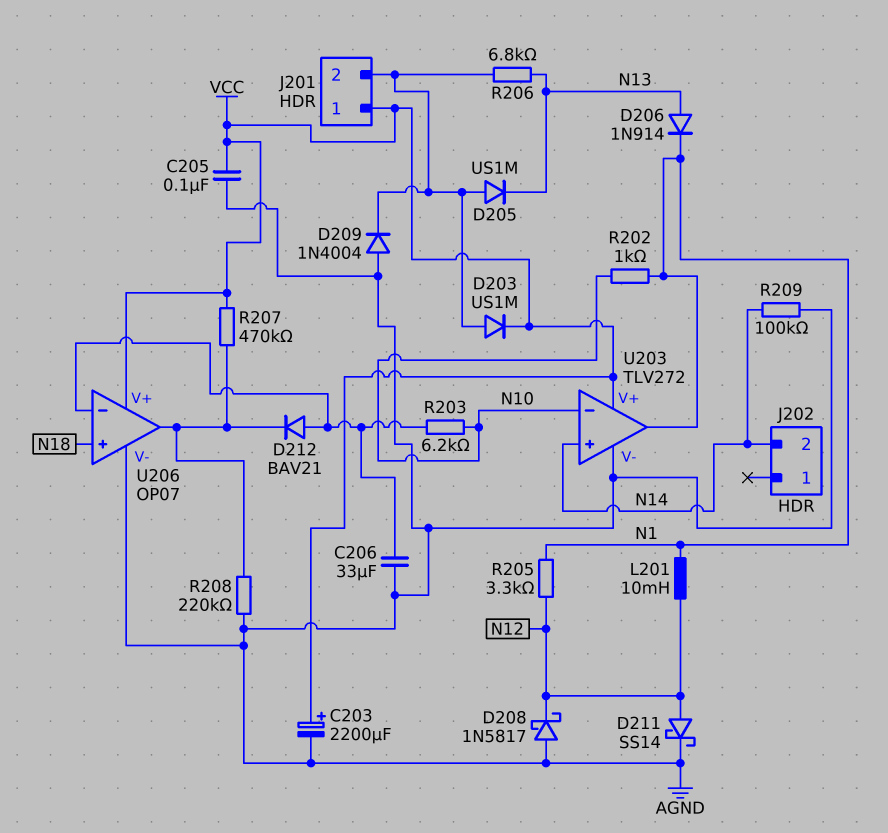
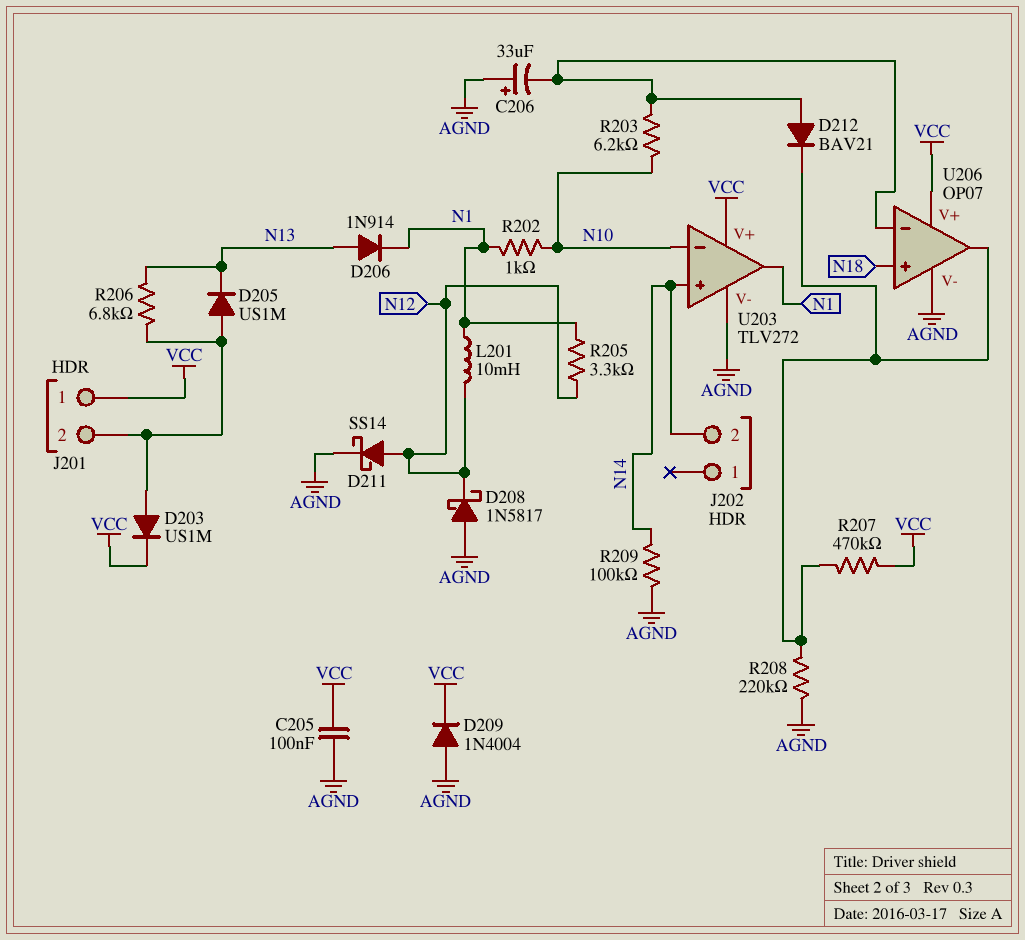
C203: 2200uF (plus VCC, minus AGND) -> none
C206: 33uF (AGND, U206/in-) -> 33uF (plus AGND, minus U206/in-)
D209: diode 1N4004 (A AGND, K J201/2) -> diode 1N4004 (A AGND, K VCC)

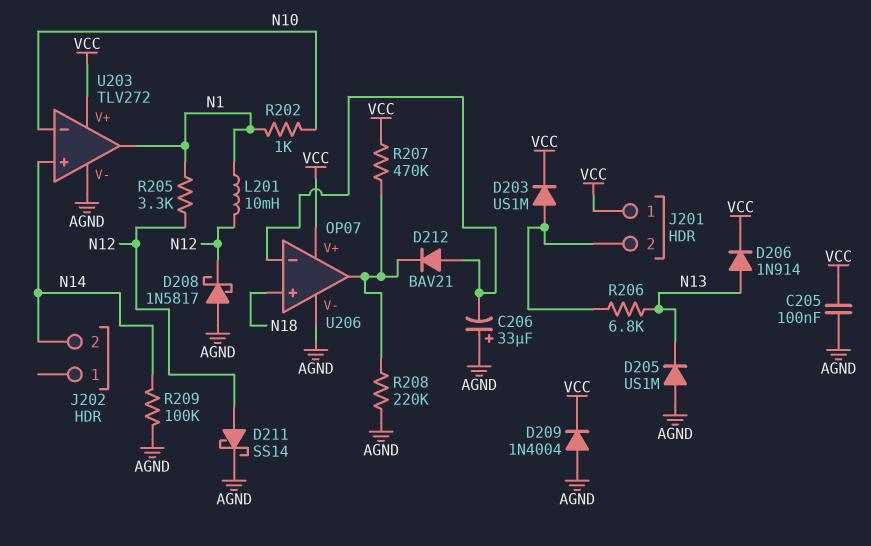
D205: diode US1M (A J201/2, K N13) -> diode US1M (A AGND, K N13)
D206: diode 1N914 (A N13, K N1) -> diode 1N914 (A N13, K VCC)
R203: 6.2k (N10, U206/in-) -> none

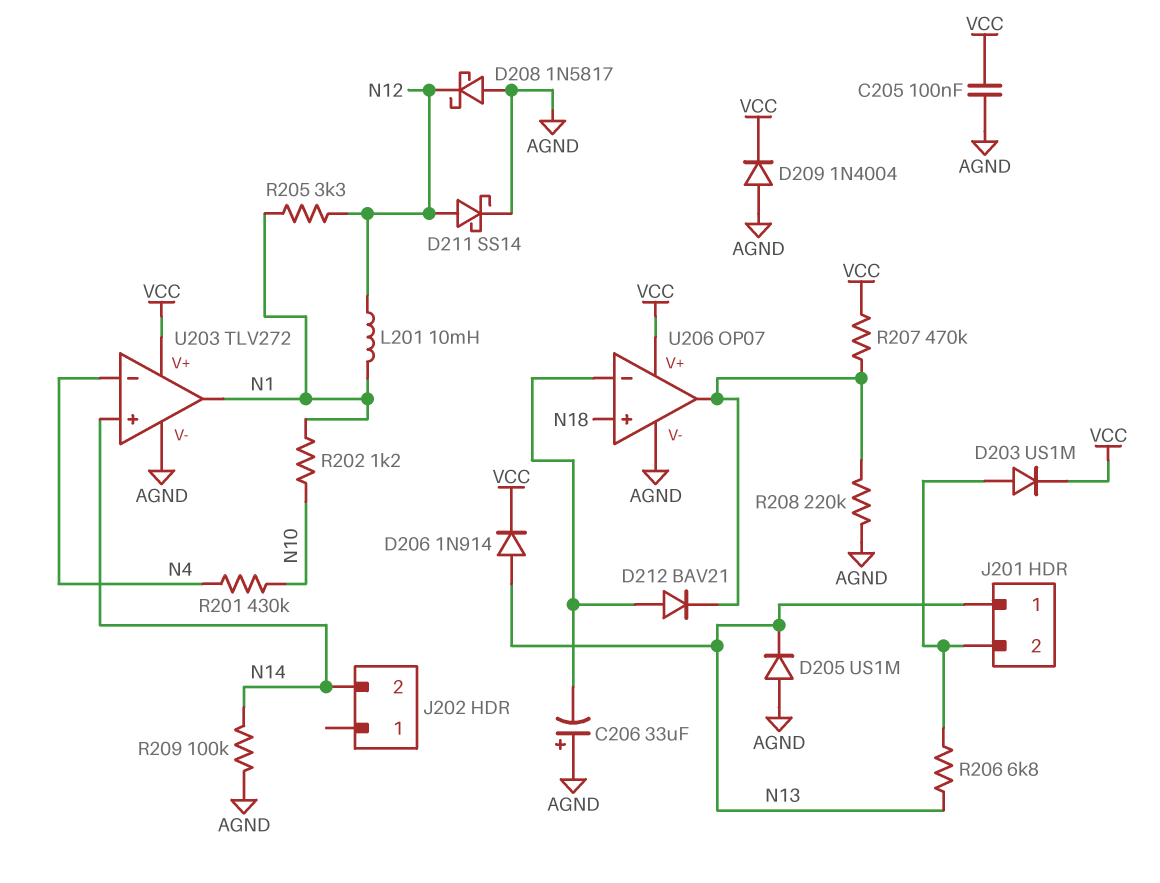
J201 pin 1: VCC -> N13
R201: none -> 430k (N4, N10)
R202: 1k (N1, N10) -> 1.2k (N1, N10)
U203 pin in-: N10 -> N4

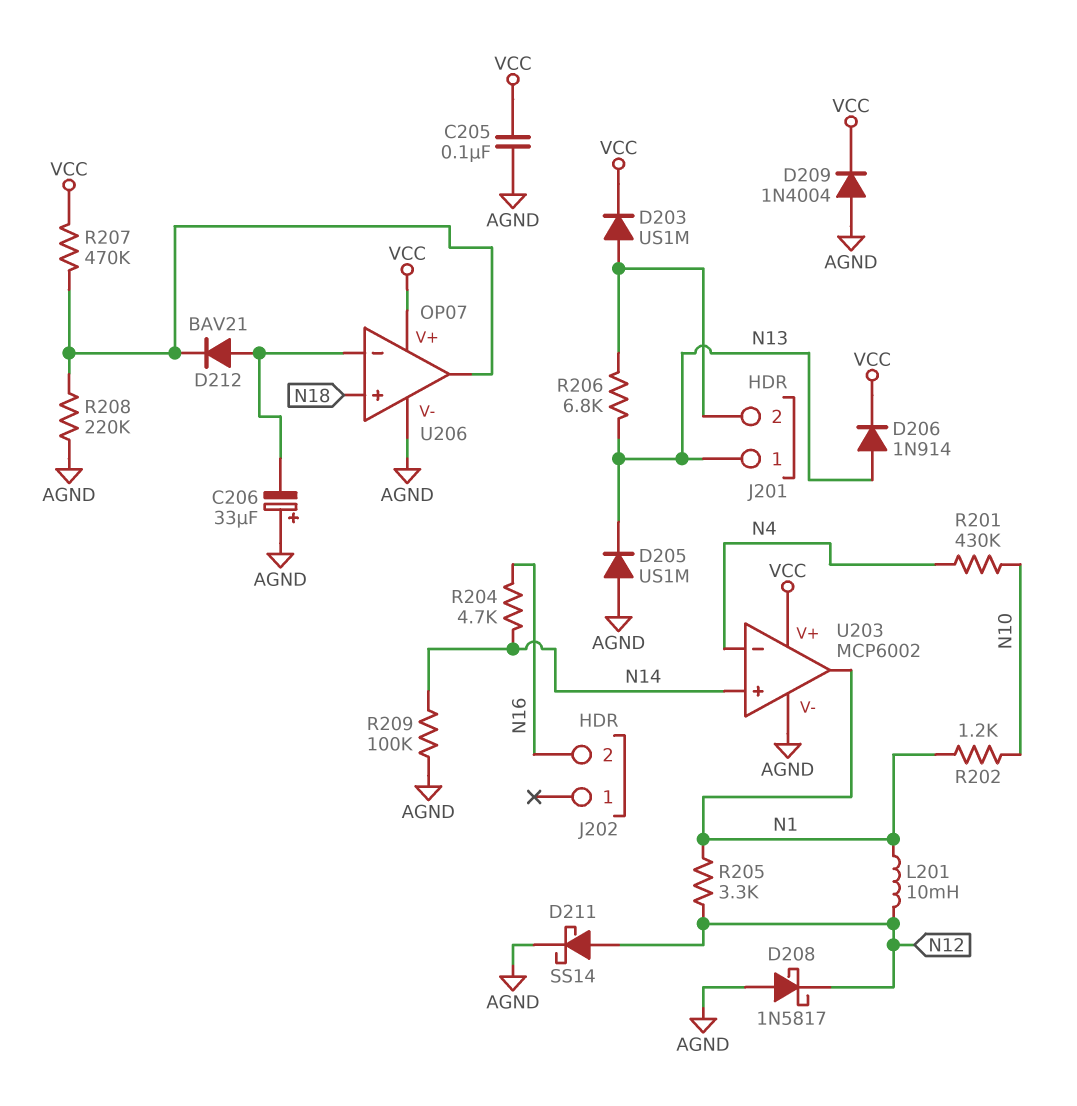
J202 pin 2: N14 -> N16
R204: none -> 4.7k (N14, N16)
U203: TLV272 -> MCP6002

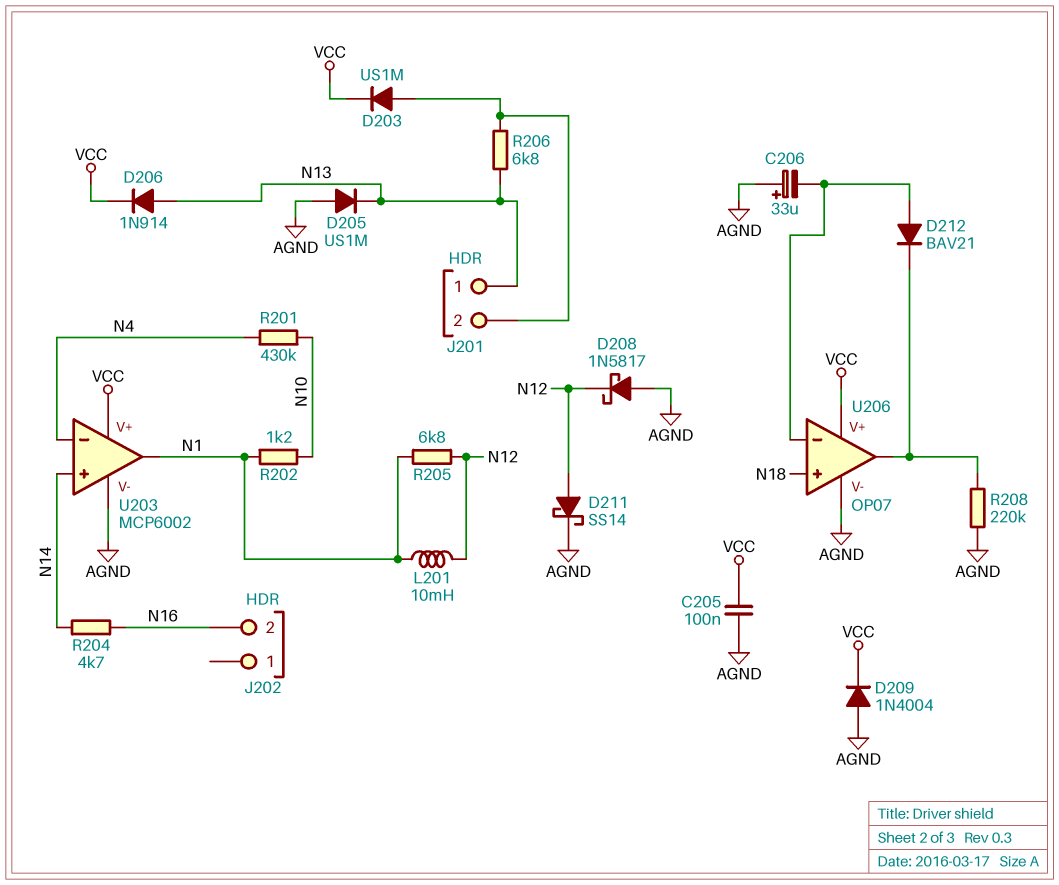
R205: 3.3k (N1, N12) -> 6.8k (N1, N12)
R207: 470k (U206/out, VCC) -> none
R209: 100k (AGND, N14) -> none

